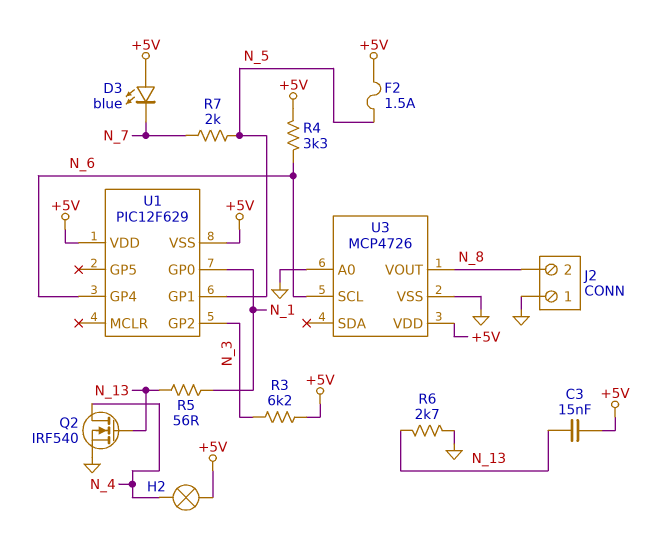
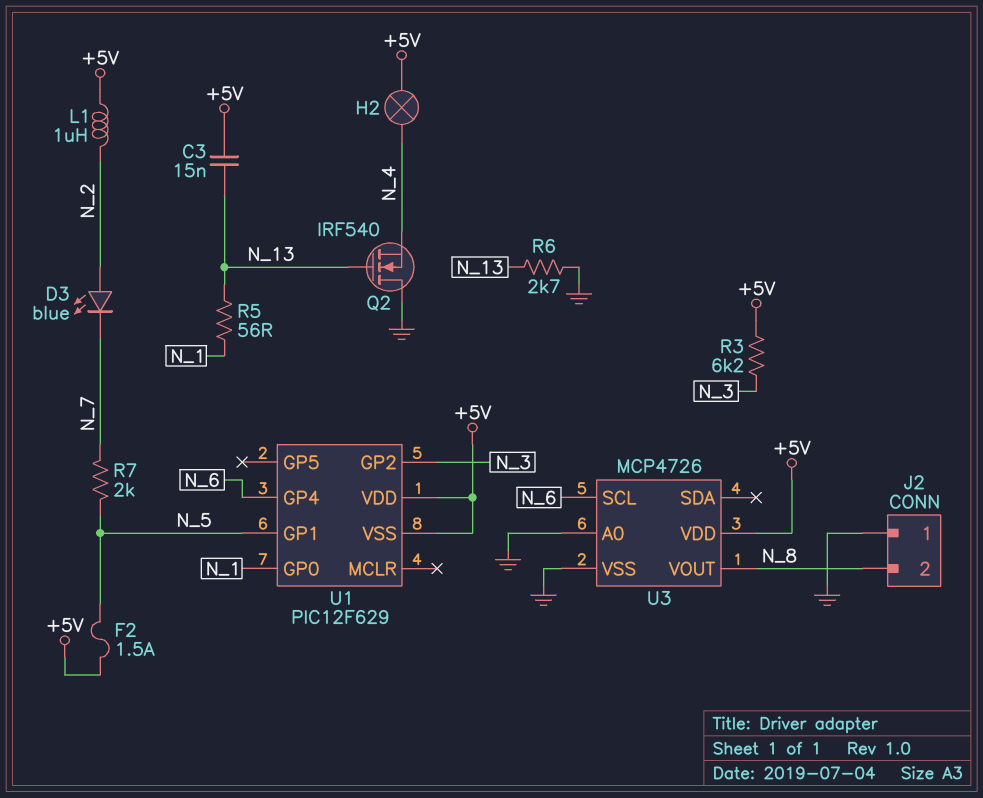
D3: LED blue (A +5V, K N_7) -> LED blue (A N_2, K N_7)
L1: none -> 1uH (+5V, N_2)
Q2: NMOS IRF540 (G N_13, D N_4, S GND) -> NMOS IRF540 (G N_13, D GND, S N_4)
R4: 3.3k (+5V, N_6) -> none

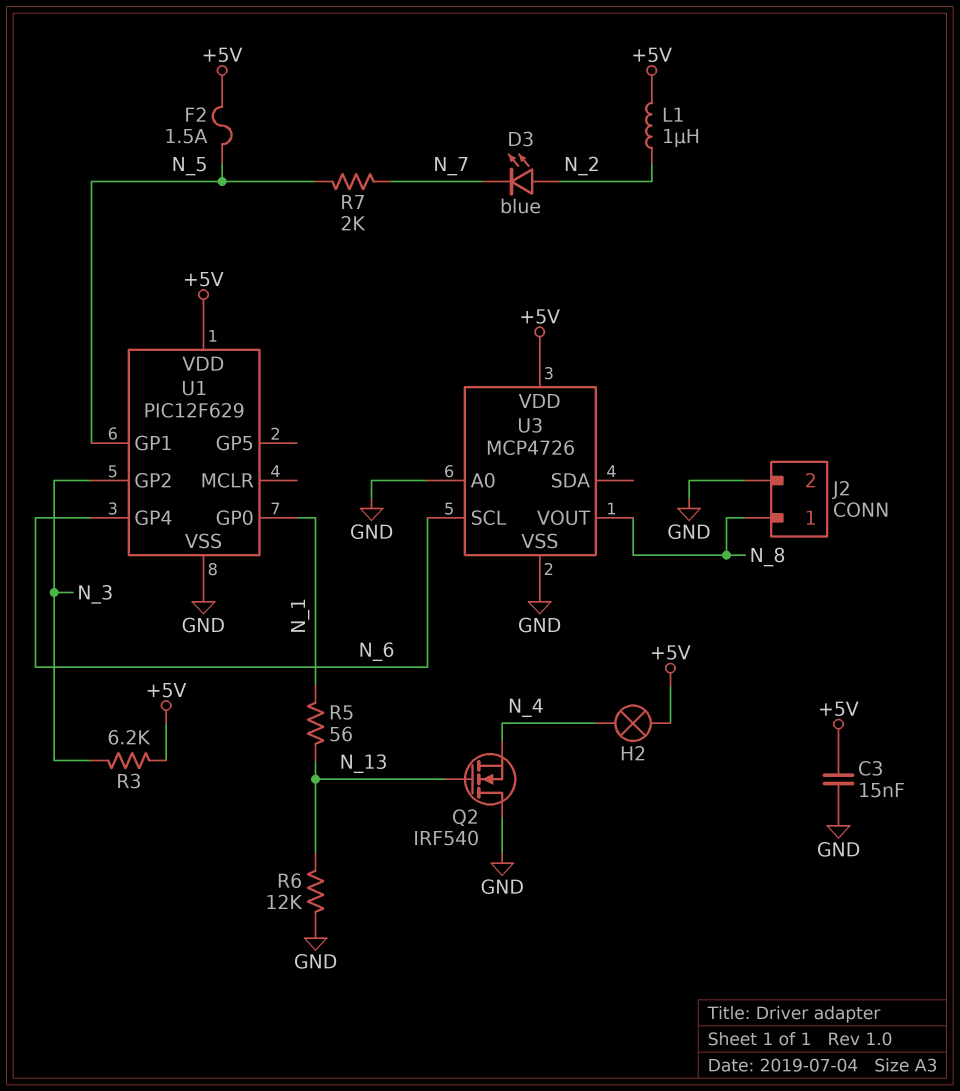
C3: 15nF (+5V, N_13) -> 15nF (+5V, GND)
J2 pin 1: GND -> N_8
J2 pin 2: N_8 -> GND
R6: 2.7k (GND, N_13) -> 12k (GND, N_13)
U1 pin VSS: +5V -> GND

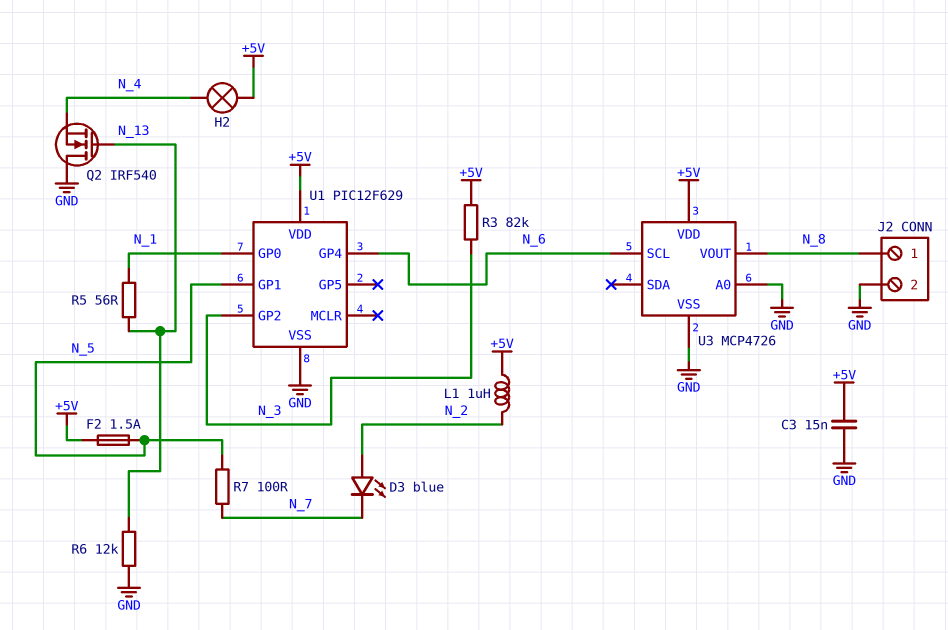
R3: 6.2k (+5V, N_3) -> 82k (+5V, N_3)
R7: 2k (N_5, N_7) -> 100 (N_5, N_7)

